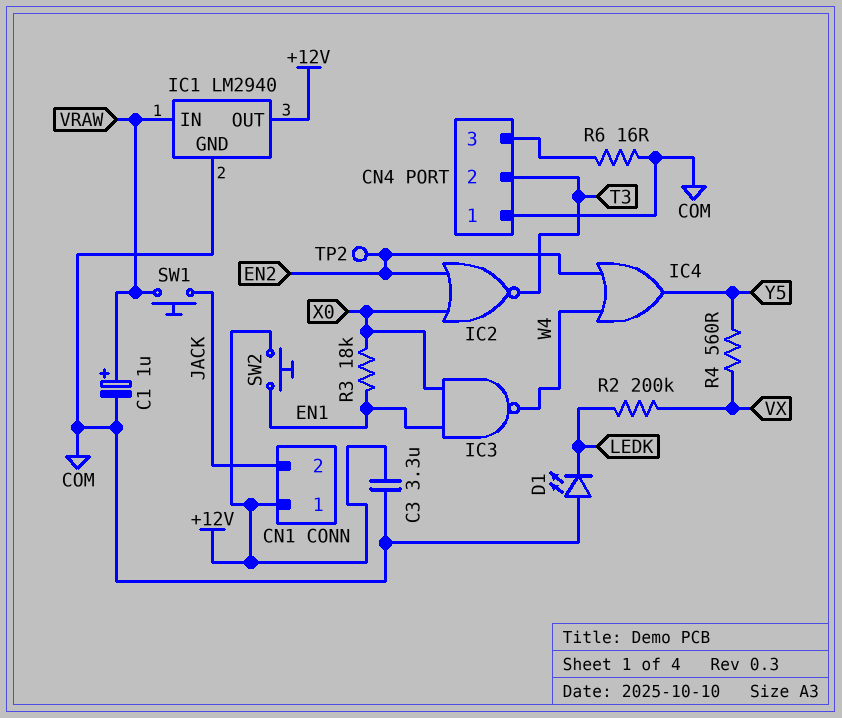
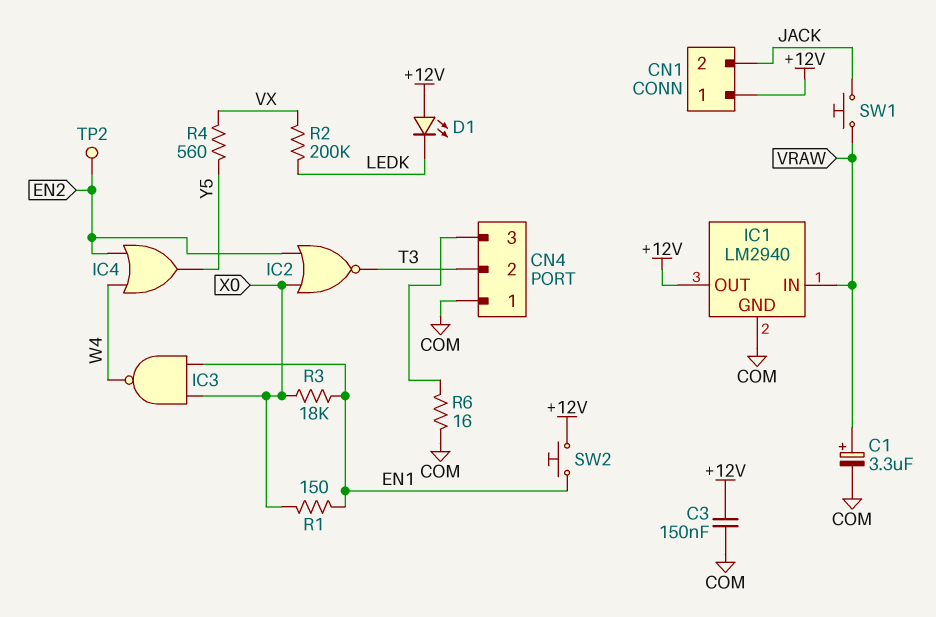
C1: 1uF (plus VRAW, minus COM) -> 3.3uF (plus VRAW, minus COM)
C3: 3.3uF (+12V, COM) -> 150nF (+12V, COM)
D1: LED (A COM, K LEDK) -> LED (A +12V, K LEDK)
R1: none -> 150 (EN1, X0)

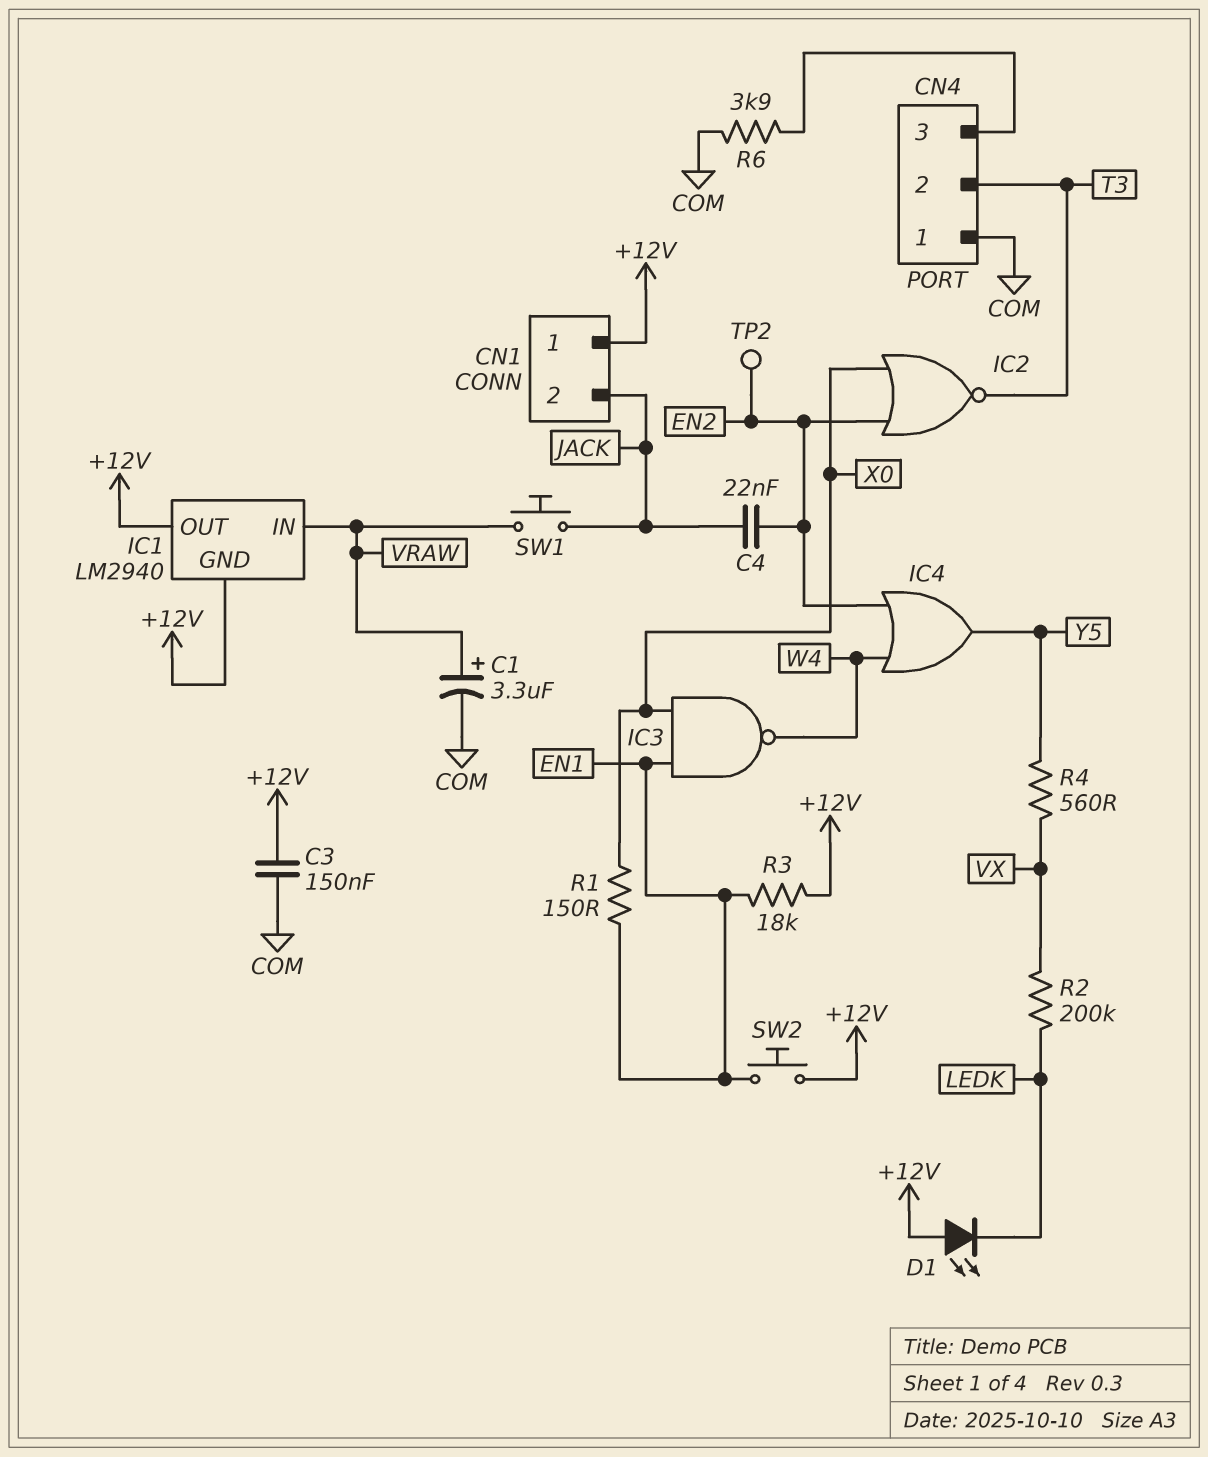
C4: none -> 22nF (EN2, JACK)
IC1 pin GND: COM -> +12V
R3: 18k (EN1, X0) -> 18k (+12V, EN1)
R6: 16 (CN4/3, COM) -> 3.9k (CN4/3, COM)

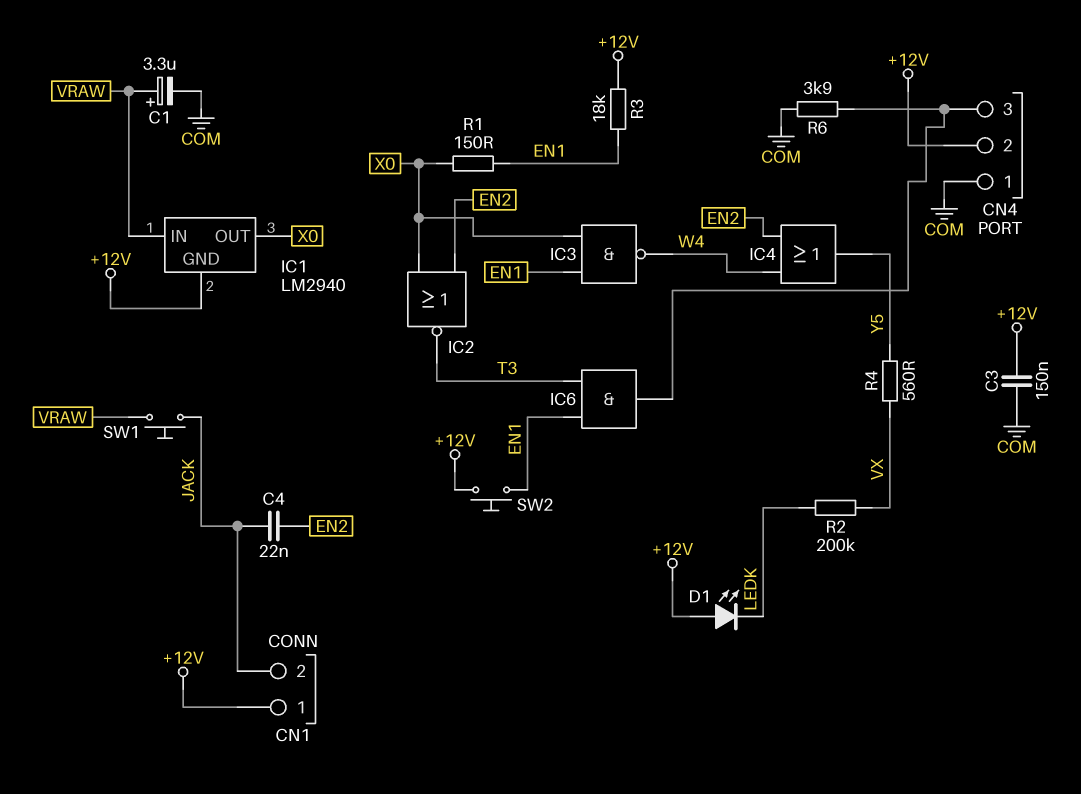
CN4 pin 2: T3 -> +12V
IC1 pin OUT: +12V -> X0
IC6: none -> AND (in EN1, in T3, out CN4/3)
TP2: test point (EN2) -> none

